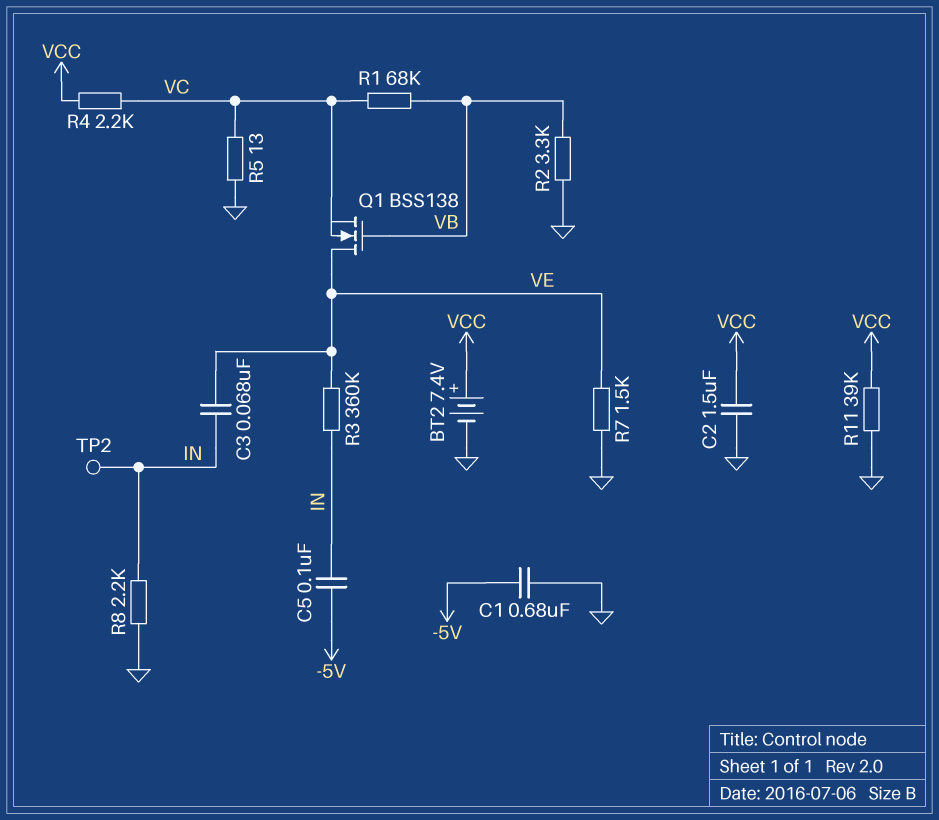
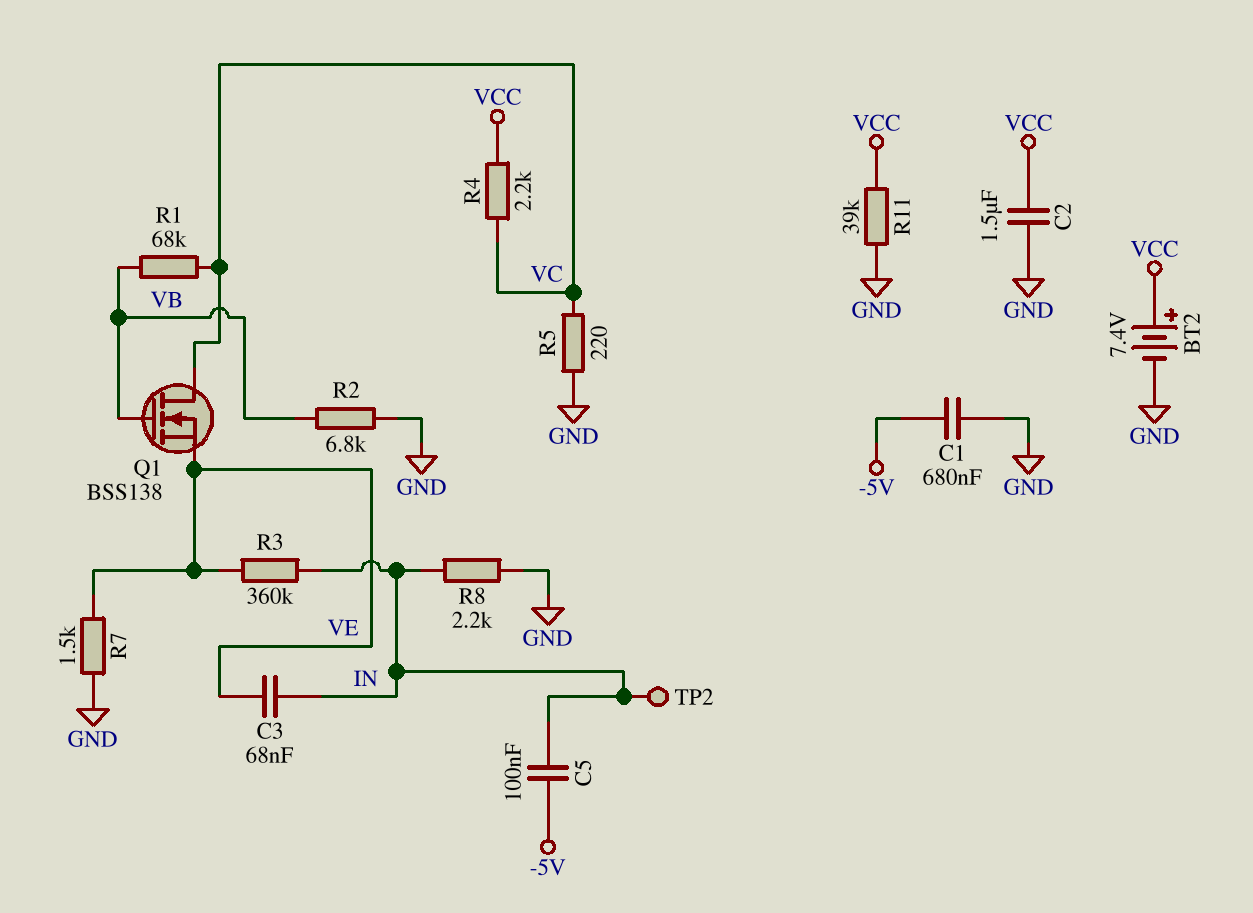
Q1: NMOS BSS138 (G VB, D VE, S VC) -> NMOS BSS138 (G VB, D VC, S VE)
R2: 3.3k (GND, VB) -> 6.8k (GND, VB)
R5: 13 (GND, VC) -> 220 (GND, VC)

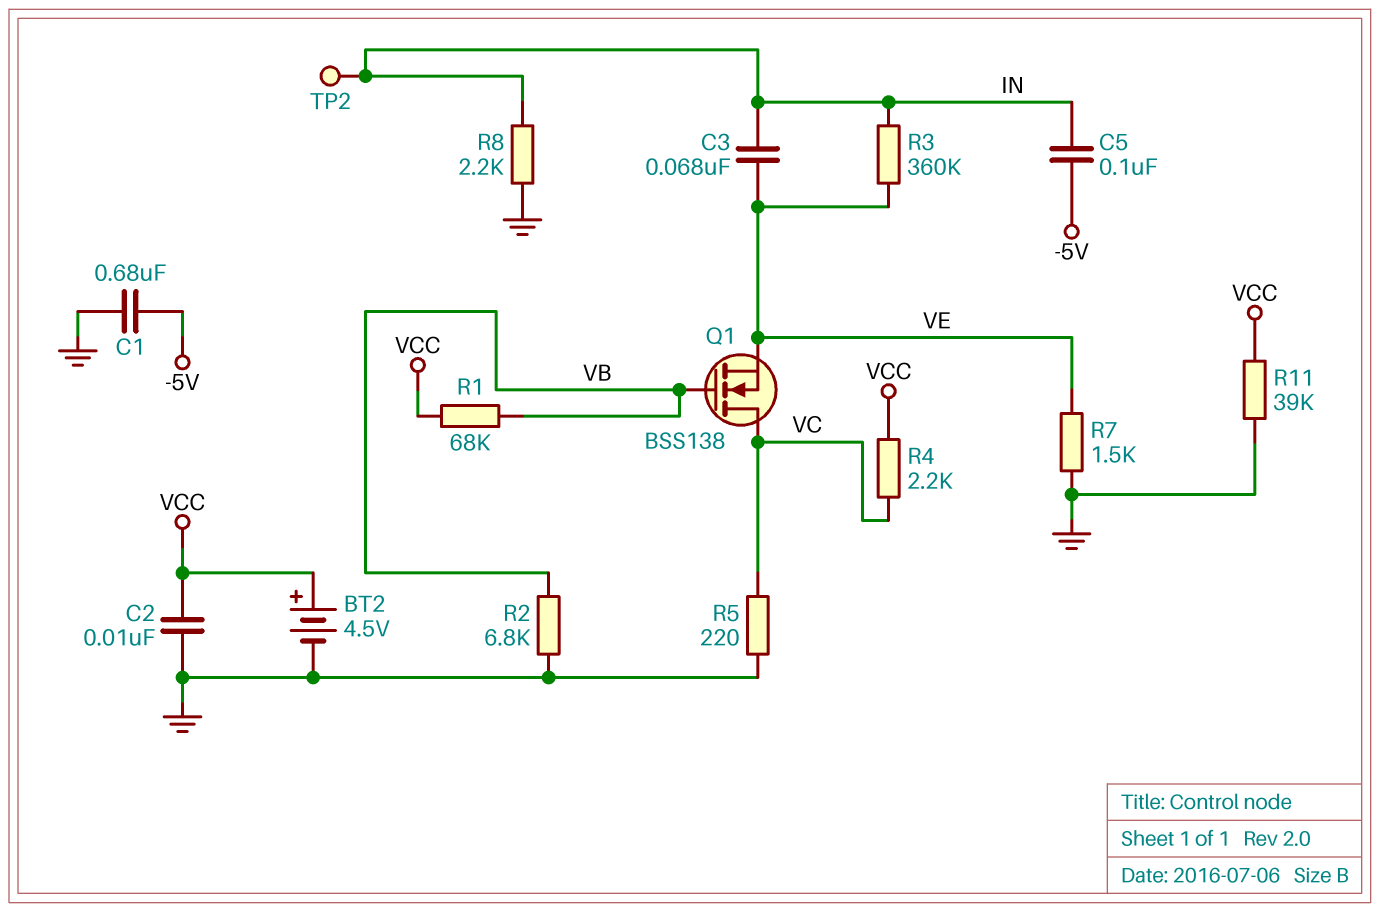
BT2: 7.4V (plus VCC, minus GND) -> 4.5V (plus VCC, minus GND)
C2: 1.5uF (GND, VCC) -> 10nF (GND, VCC)
R1: 68k (VB, VC) -> 68k (VB, VCC)

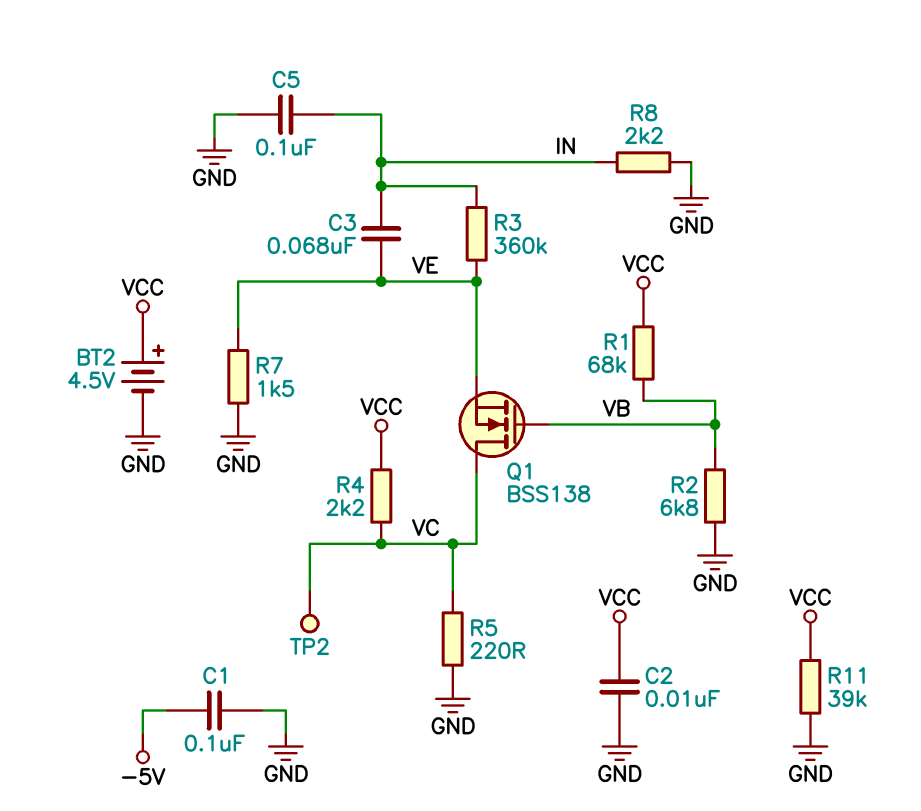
C1: 680nF (-5V, GND) -> 100nF (-5V, GND)
C5: 100nF (-5V, IN) -> 100nF (GND, IN)
TP2: test point (IN) -> test point (VC)

